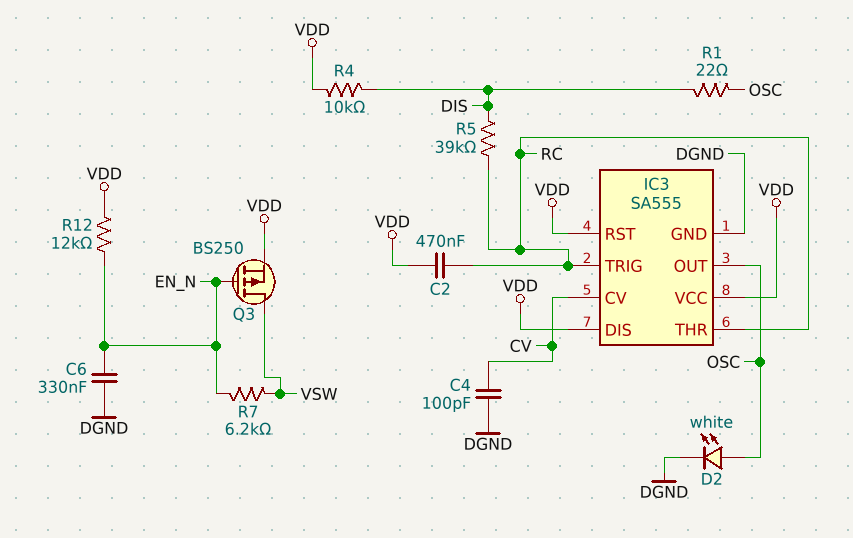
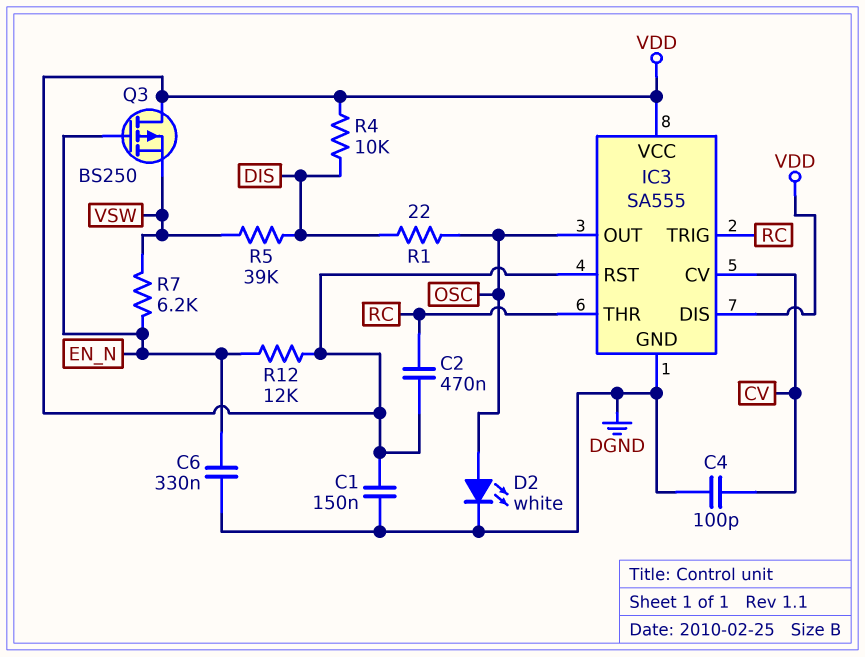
C1: none -> 150nF (DGND, VDD)
Q3: PMOS BS250 (G EN_N, D VSW, S VDD) -> PMOS BS250 (G EN_N, D VDD, S VSW)
R5: 39k (DIS, RC) -> 39k (DIS, VSW)

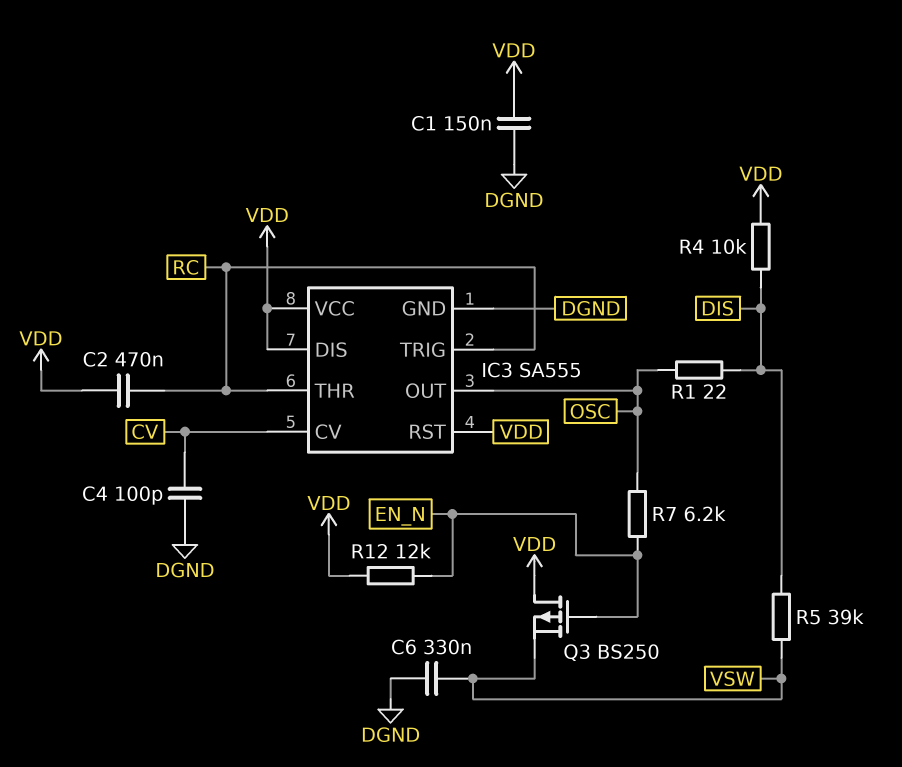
C6: 330nF (DGND, EN_N) -> 330nF (DGND, VSW)
D2: LED white (A OSC, K DGND) -> none
R7: 6.2k (EN_N, VSW) -> 6.2k (EN_N, OSC)

